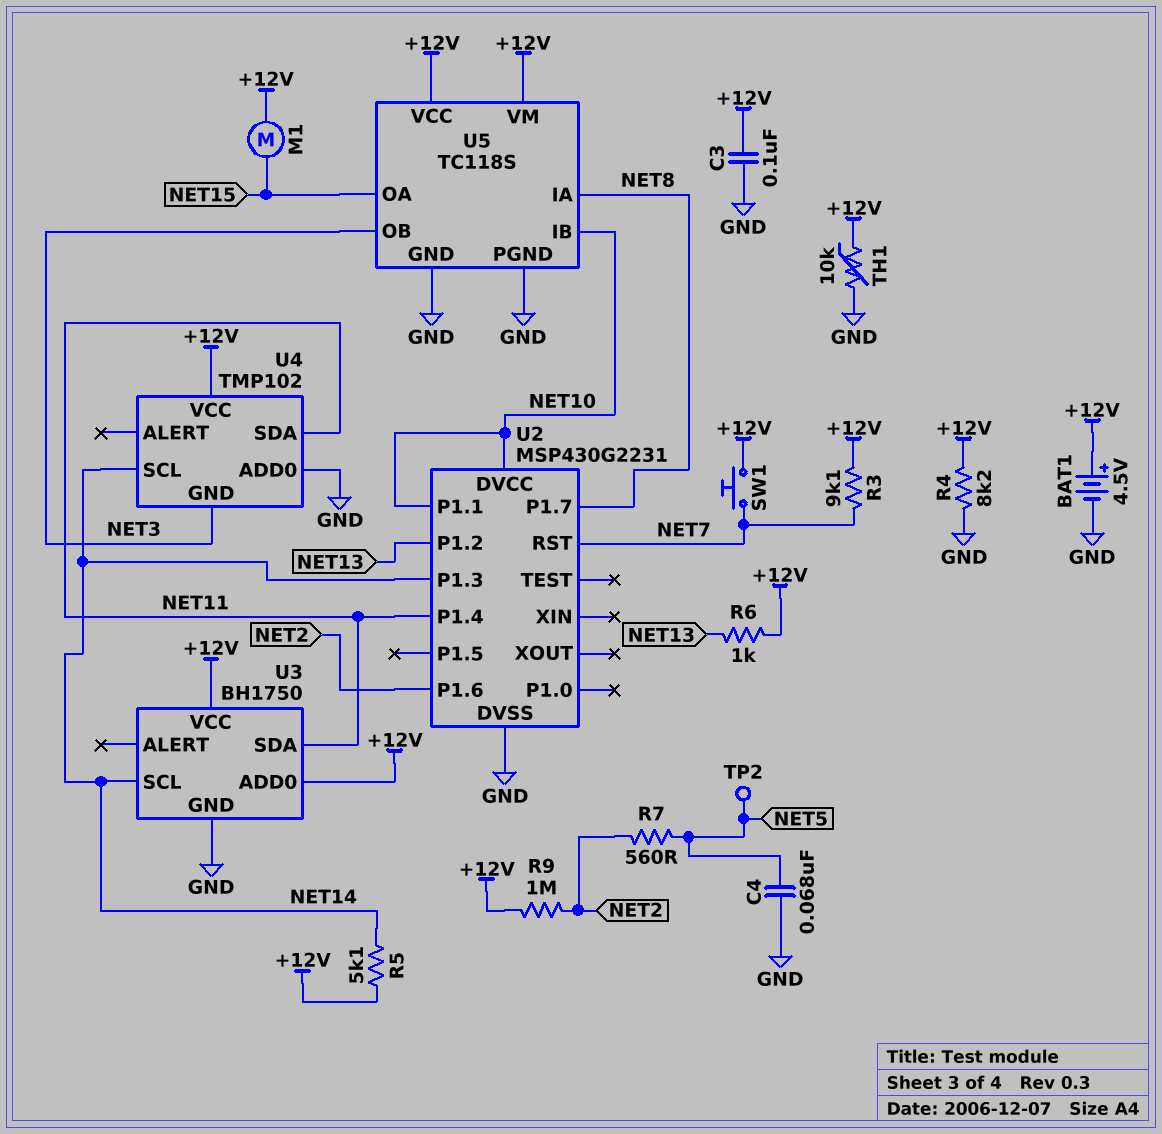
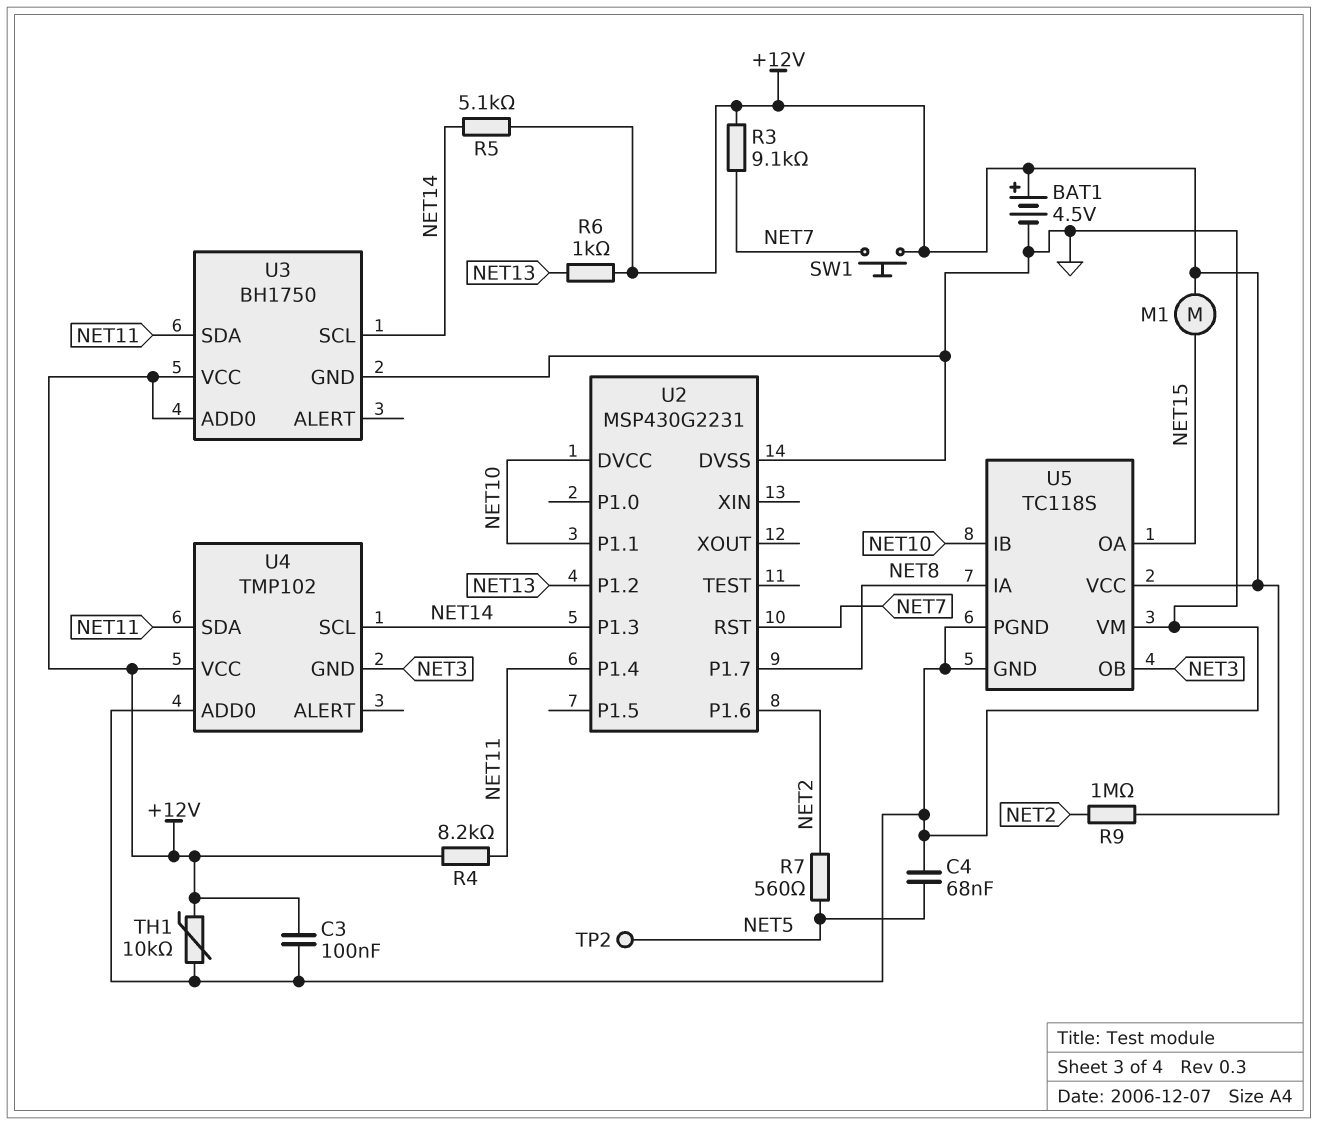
R4: 8.2k (+12V, GND) -> 8.2k (+12V, NET11)
U5 pin VM: +12V -> GND

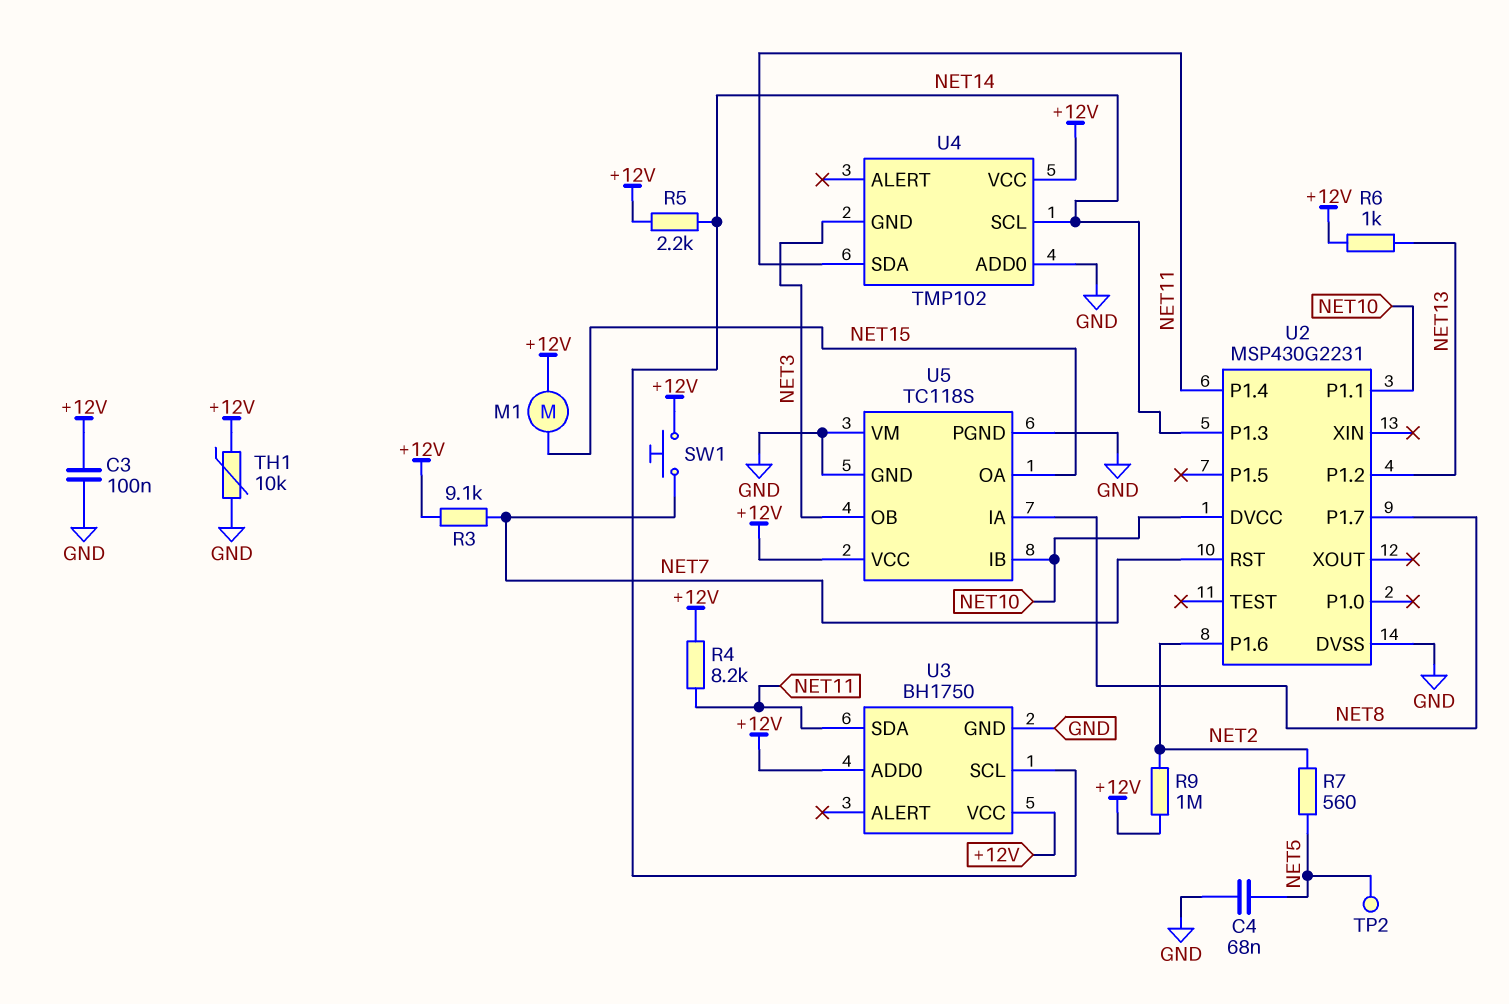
BAT1: 4.5V (plus +12V, minus GND) -> none
R5: 5.1k (+12V, NET14) -> 2.2k (+12V, NET14)

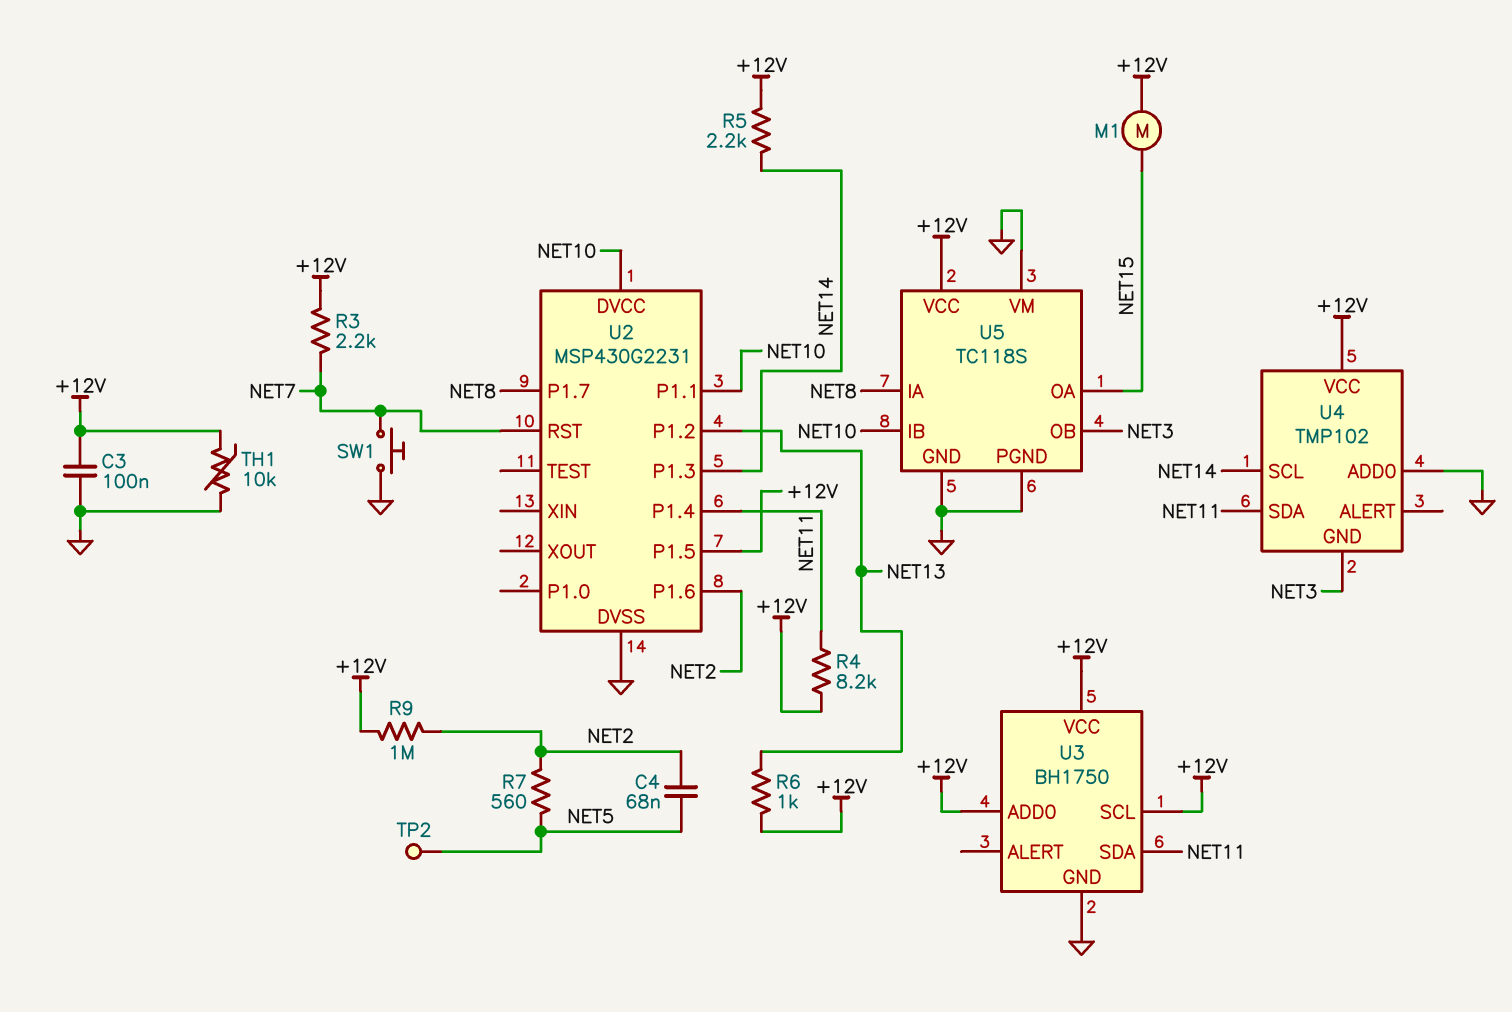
C4: 68nF (GND, NET5) -> 68nF (NET2, NET5)
R3: 9.1k (+12V, NET7) -> 2.2k (+12V, NET7)
SW1: button (+12V, NET7) -> button (GND, NET7)
U2 pin P1.5: none -> +12V
U3 pin SCL: NET14 -> +12V

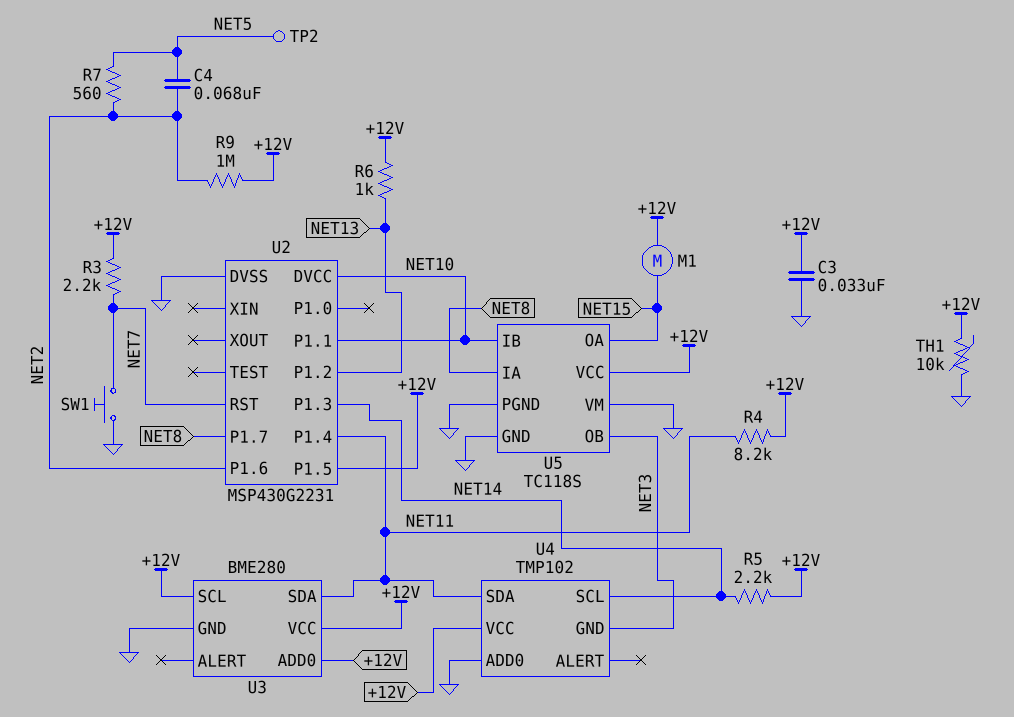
C3: 100nF (+12V, GND) -> 33nF (+12V, GND)
U3: BH1750 -> BME280

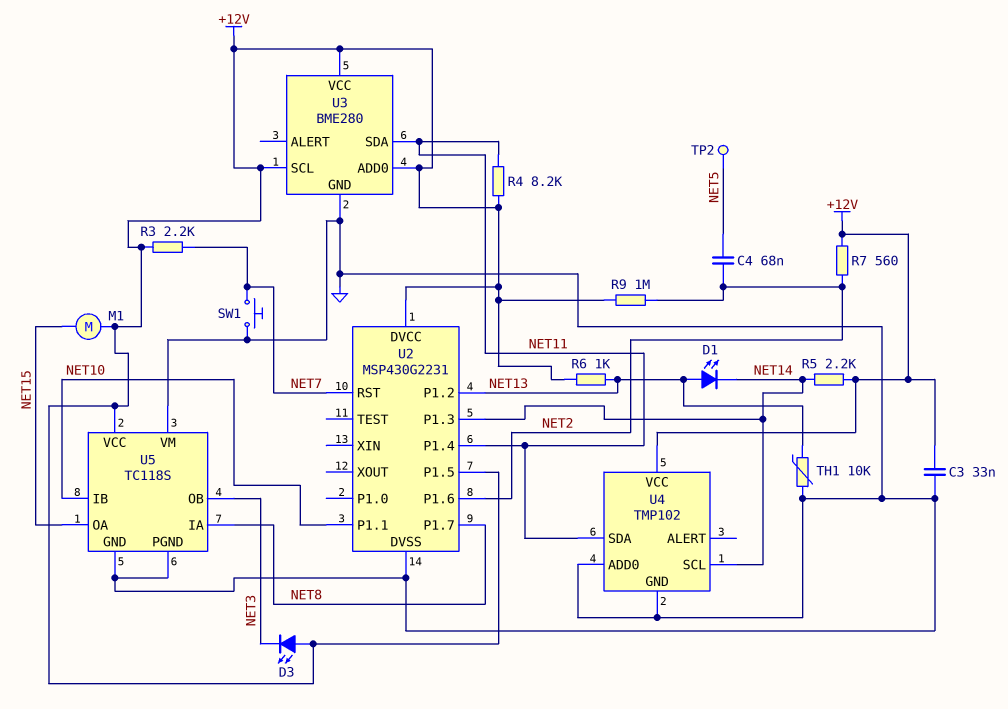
D1: none -> LED (A NET13, K NET14)
D3: none -> LED (A +12V, K NET3)
R7: 560 (NET2, NET5) -> 560 (+12V, NET2)
TH1: 10k (+12V, GND) -> 10k (GND, NET13)
U2 pin DVCC: NET10 -> +12V
U4 pin GND: NET3 -> GND

